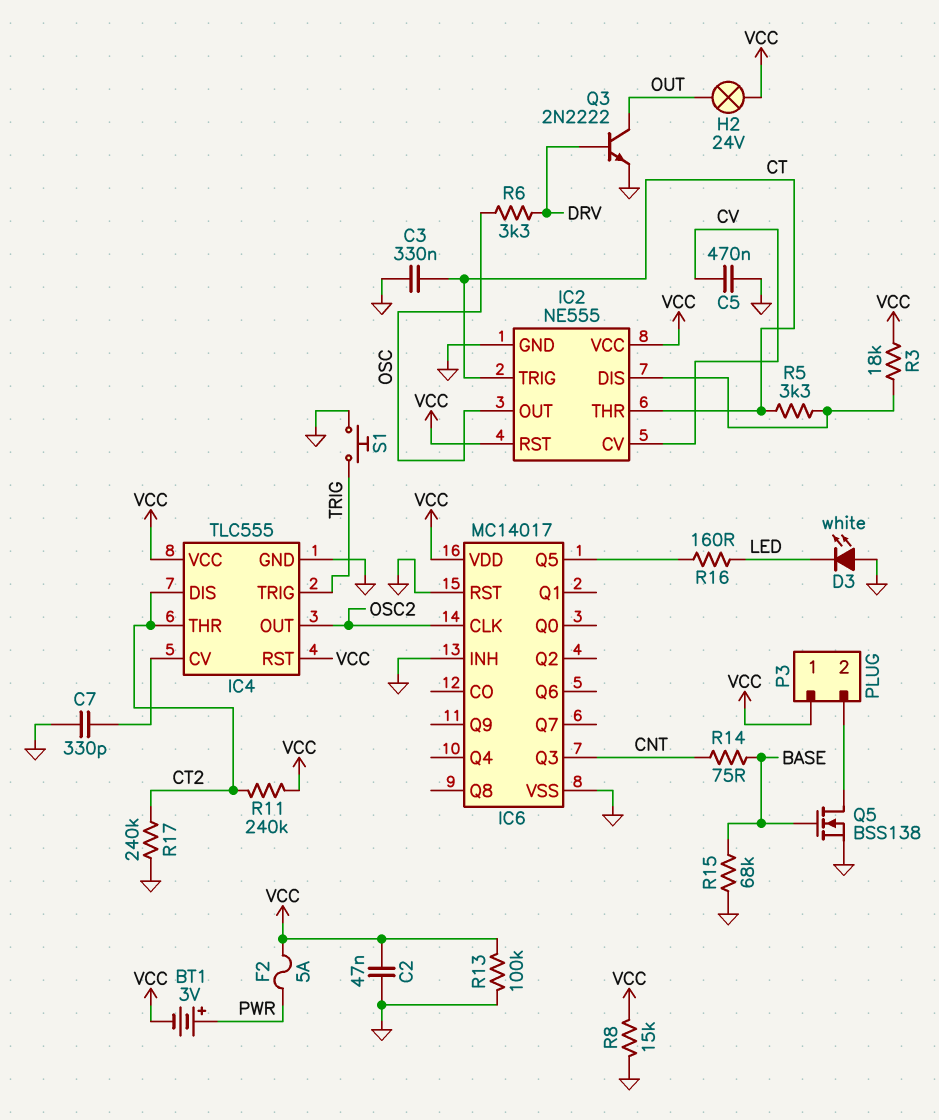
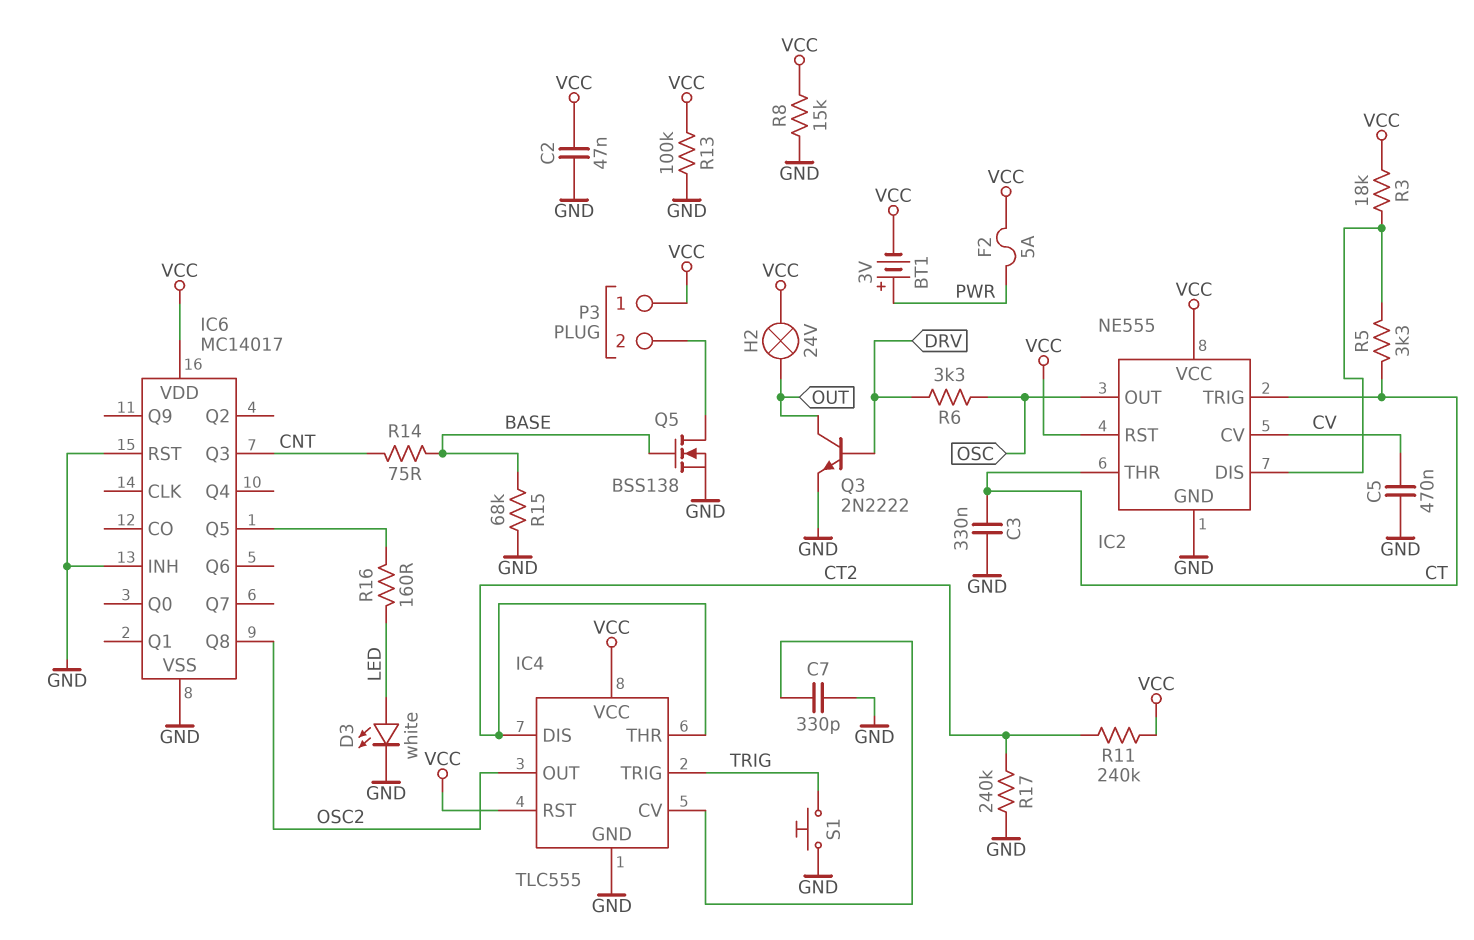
D3: LED white (A GND, K LED) -> LED white (A LED, K GND)
IC6 pin CLK: OSC2 -> none
IC6 pin Q8: none -> OSC2

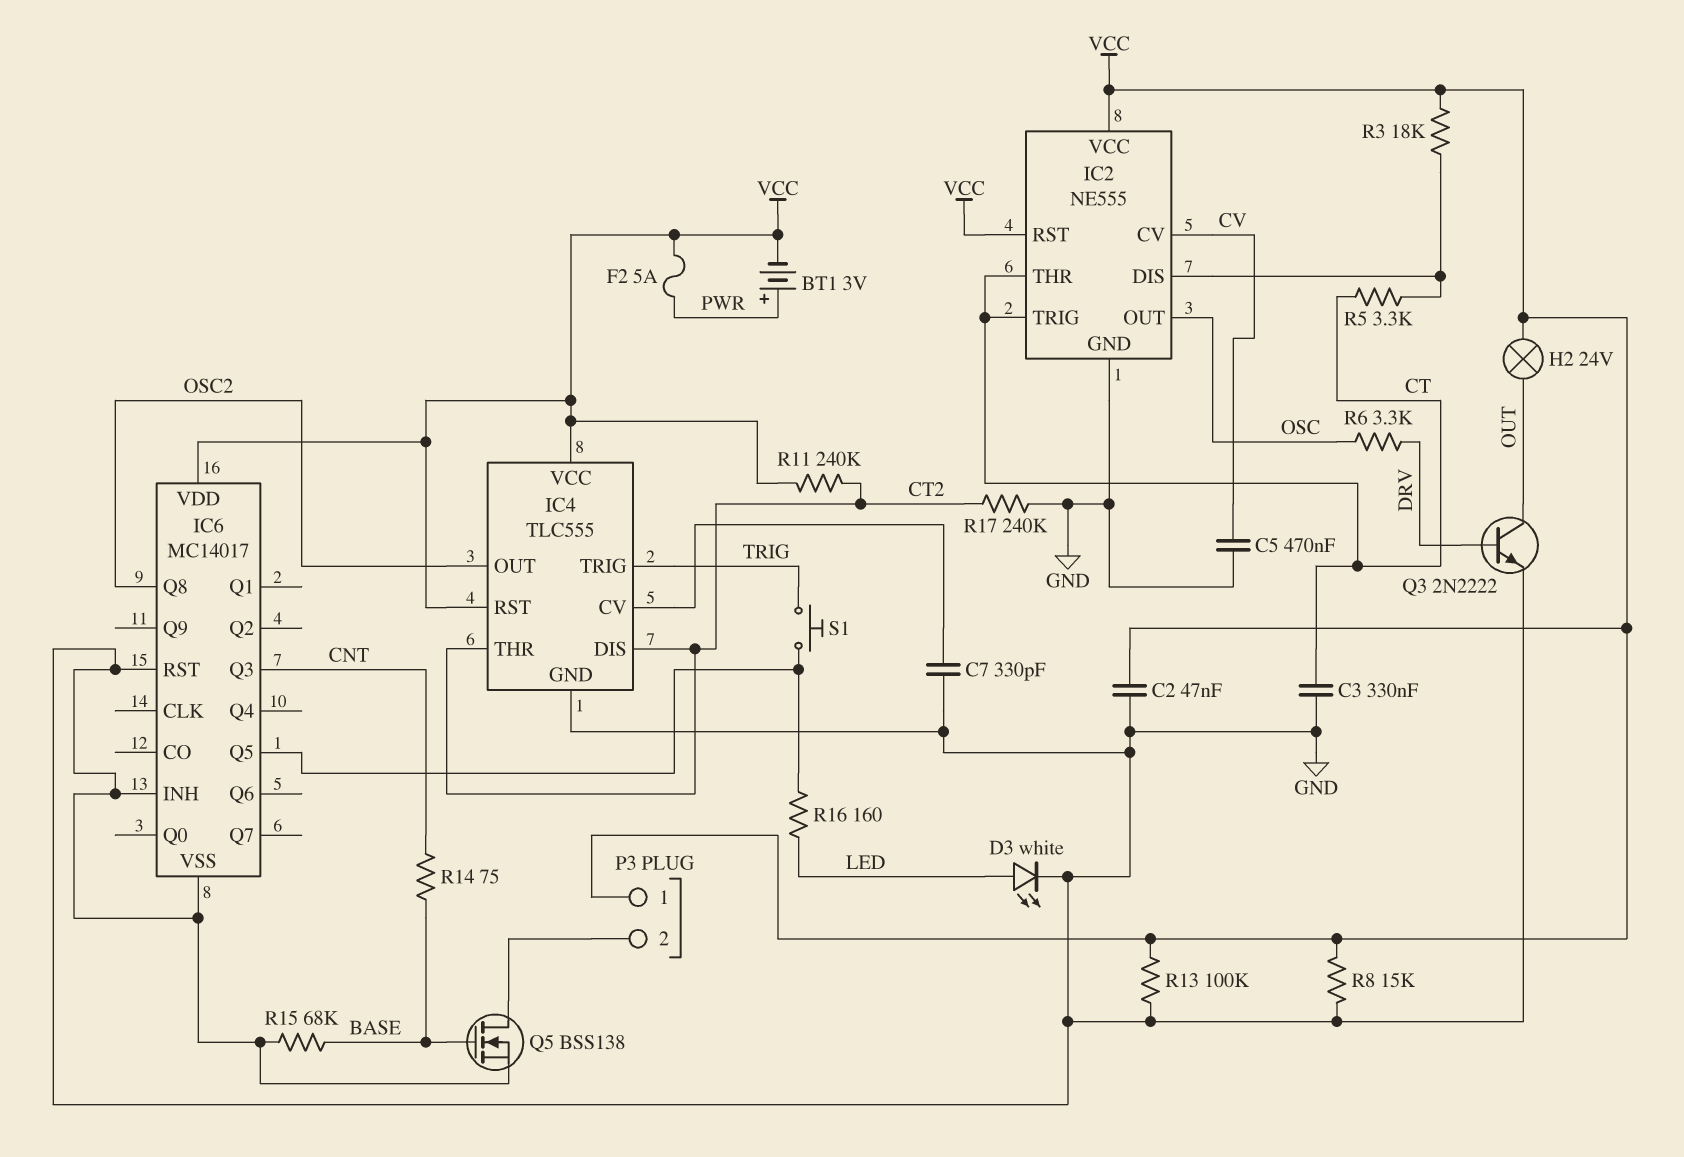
S1: button (GND, TRIG) -> button (IC6/Q5, TRIG)

